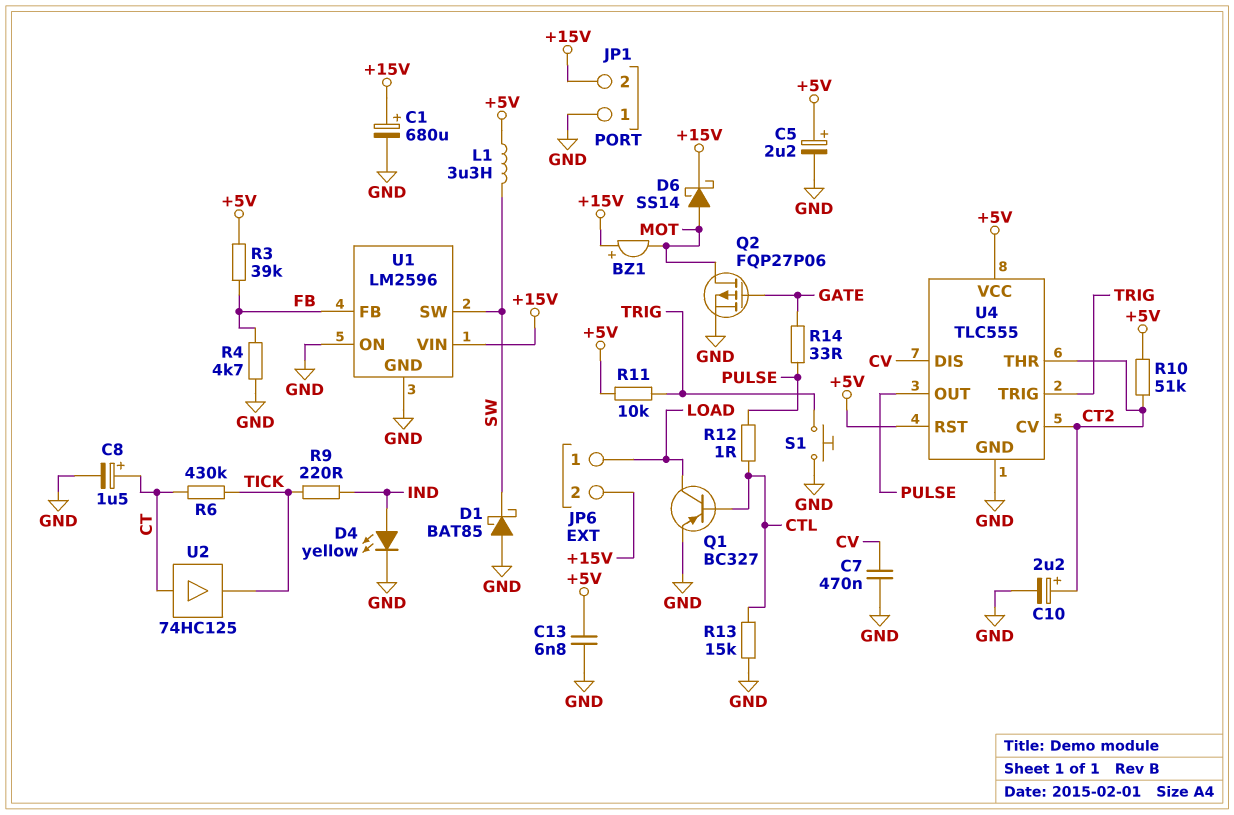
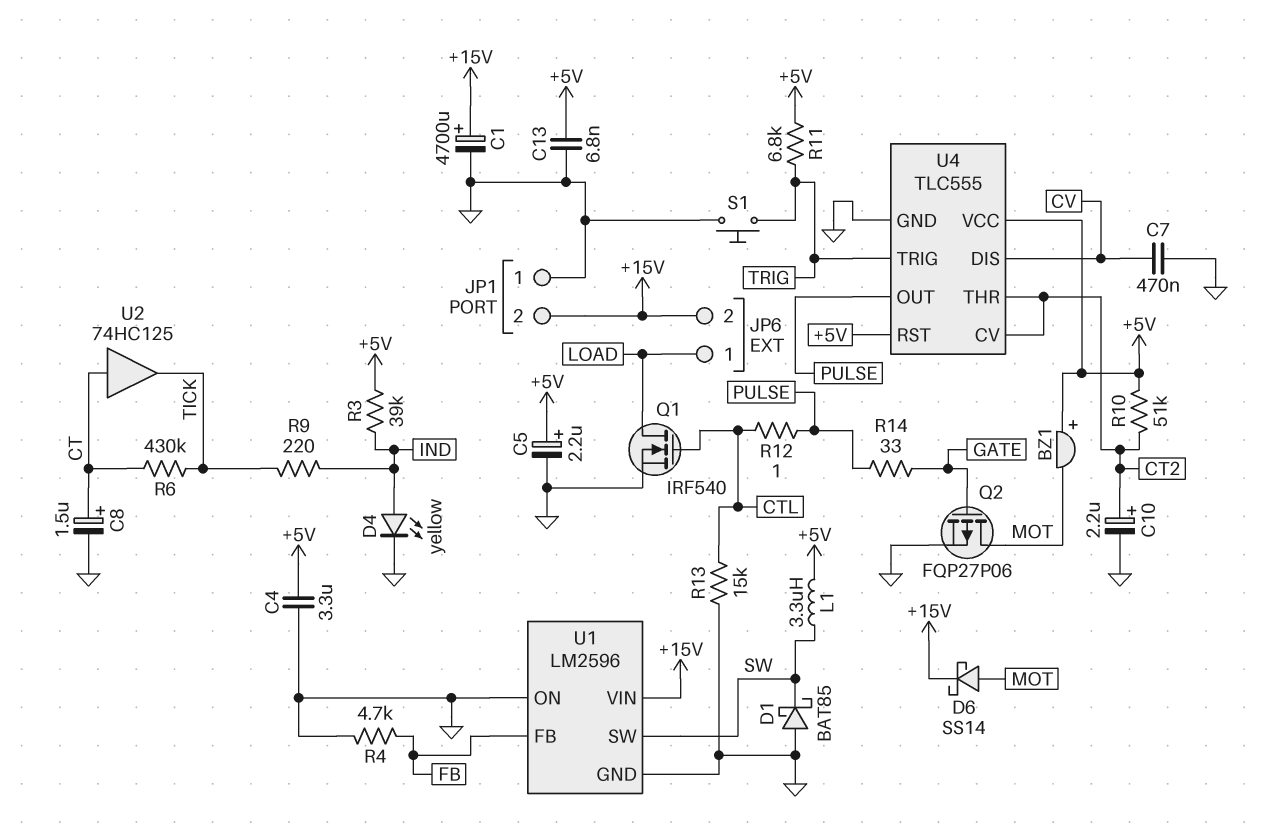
BZ1: buzzer (plus +15V, minus MOT) -> buzzer (plus +5V, minus MOT)
C1: 680uF (plus +15V, minus GND) -> 4700uF (plus +15V, minus GND)
C4: none -> 3.3uF (+5V, GND)
Q1: PNP BC327 (B CTL, C LOAD, E GND) -> NMOS IRF540 (G CTL, D LOAD, S GND)
R3: 39k (+5V, FB) -> 39k (+5V, IND)
R11: 10k (+5V, TRIG) -> 6.8k (+5V, TRIG)

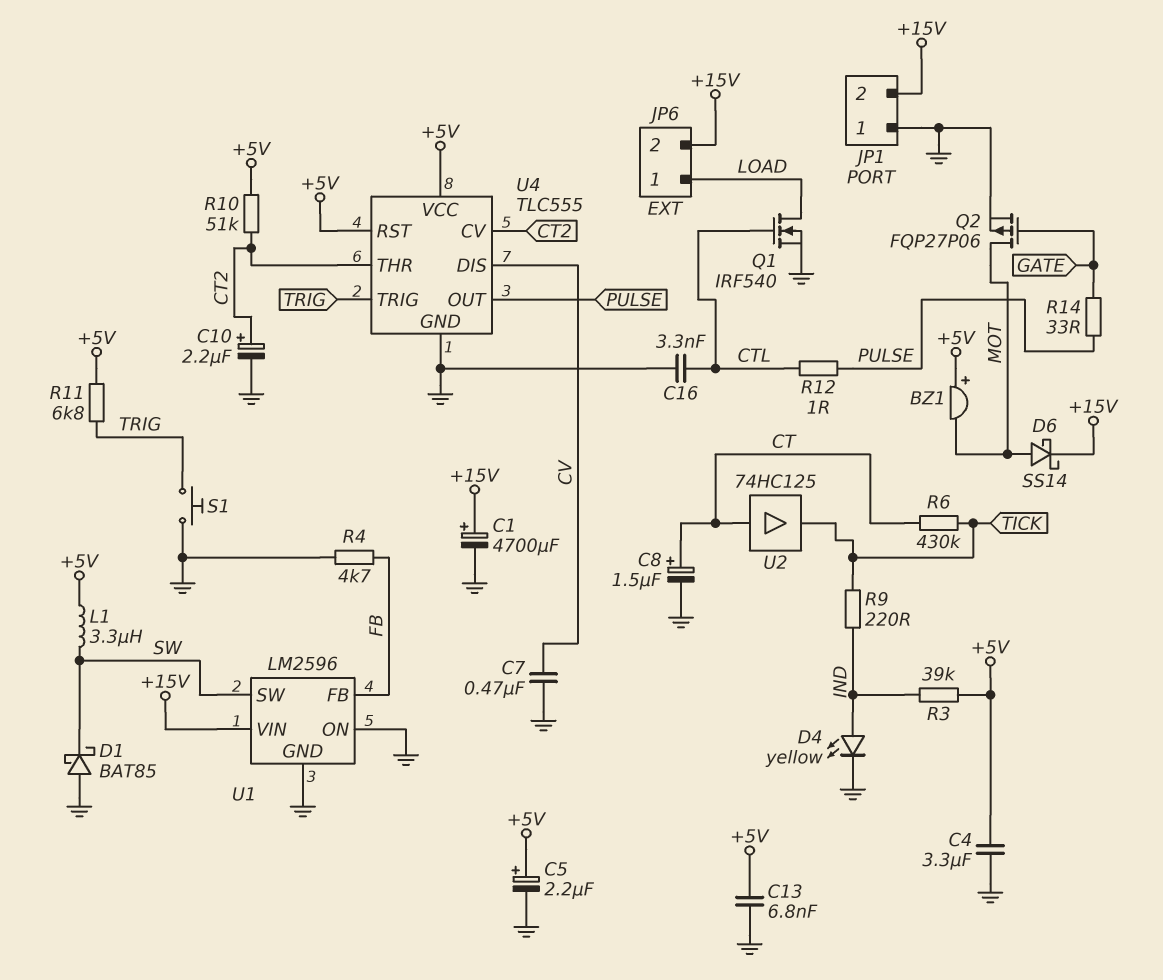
C16: none -> 3.3nF (CTL, GND)
R13: 15k (CTL, GND) -> none

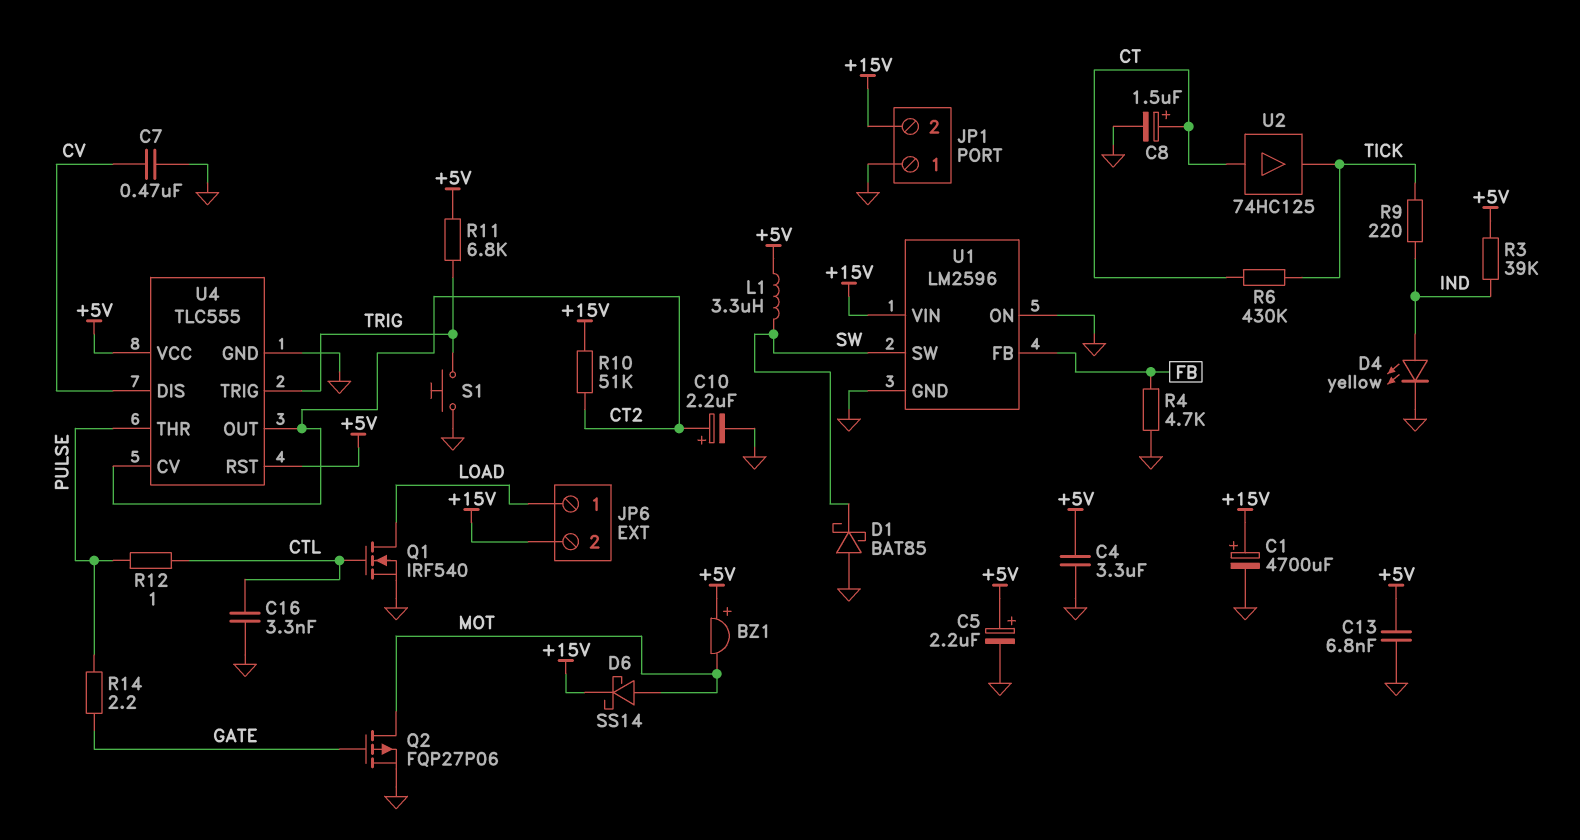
R10: 51k (+5V, CT2) -> 51k (+15V, CT2)
R14: 33 (GATE, PULSE) -> 2.2 (GATE, PULSE)
U4 pin OUT: PULSE -> CT2
U4 pin THR: CT2 -> PULSE

